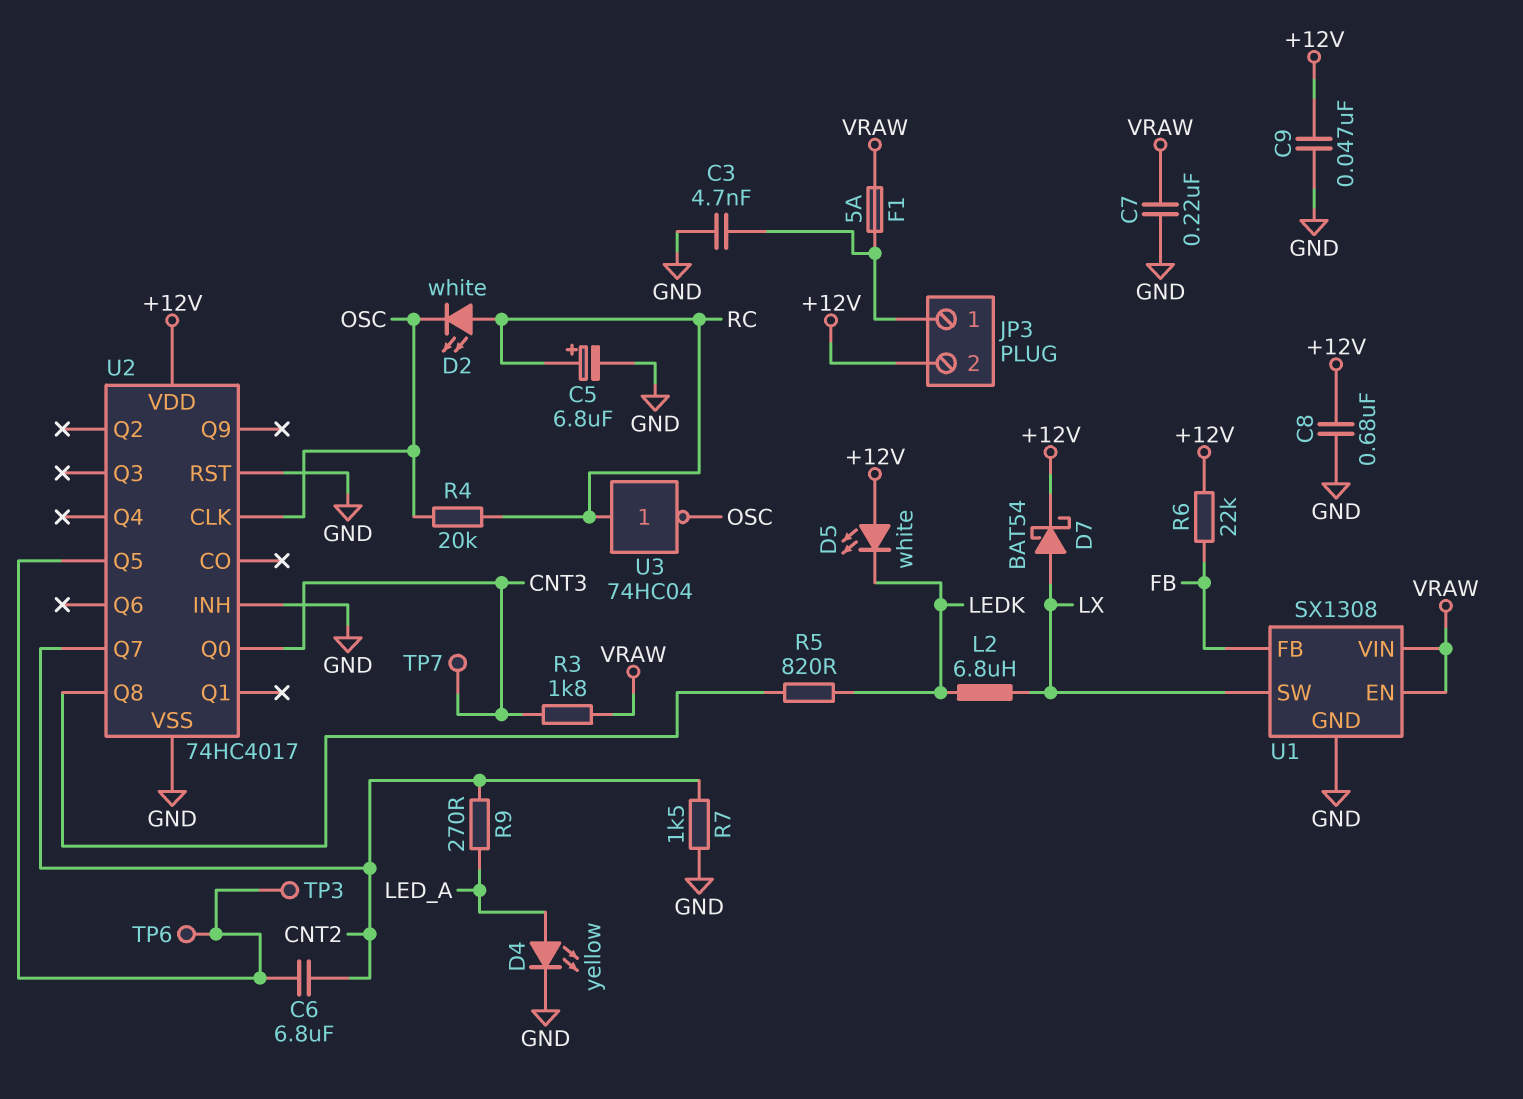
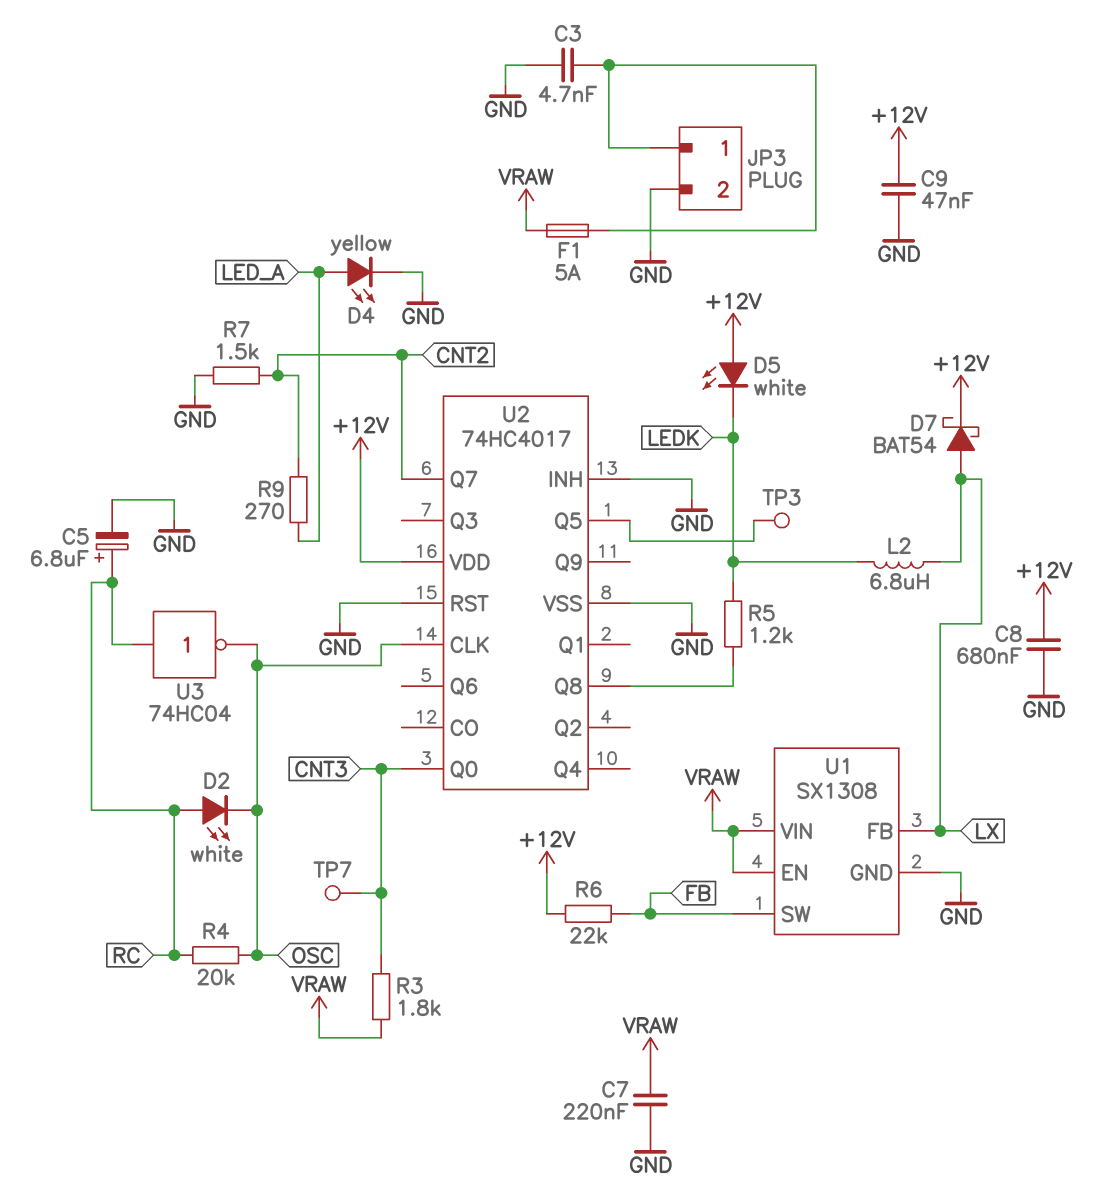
C6: 6.8uF (CNT2, U2/Q5) -> none
JP3 pin 2: +12V -> GND
R5: 820 (LEDK, U2/Q8) -> 1.2k (LEDK, U2/Q8)
TP6: test point (U2/Q5) -> none
U1 pin FB: FB -> LX
U1 pin SW: LX -> FB

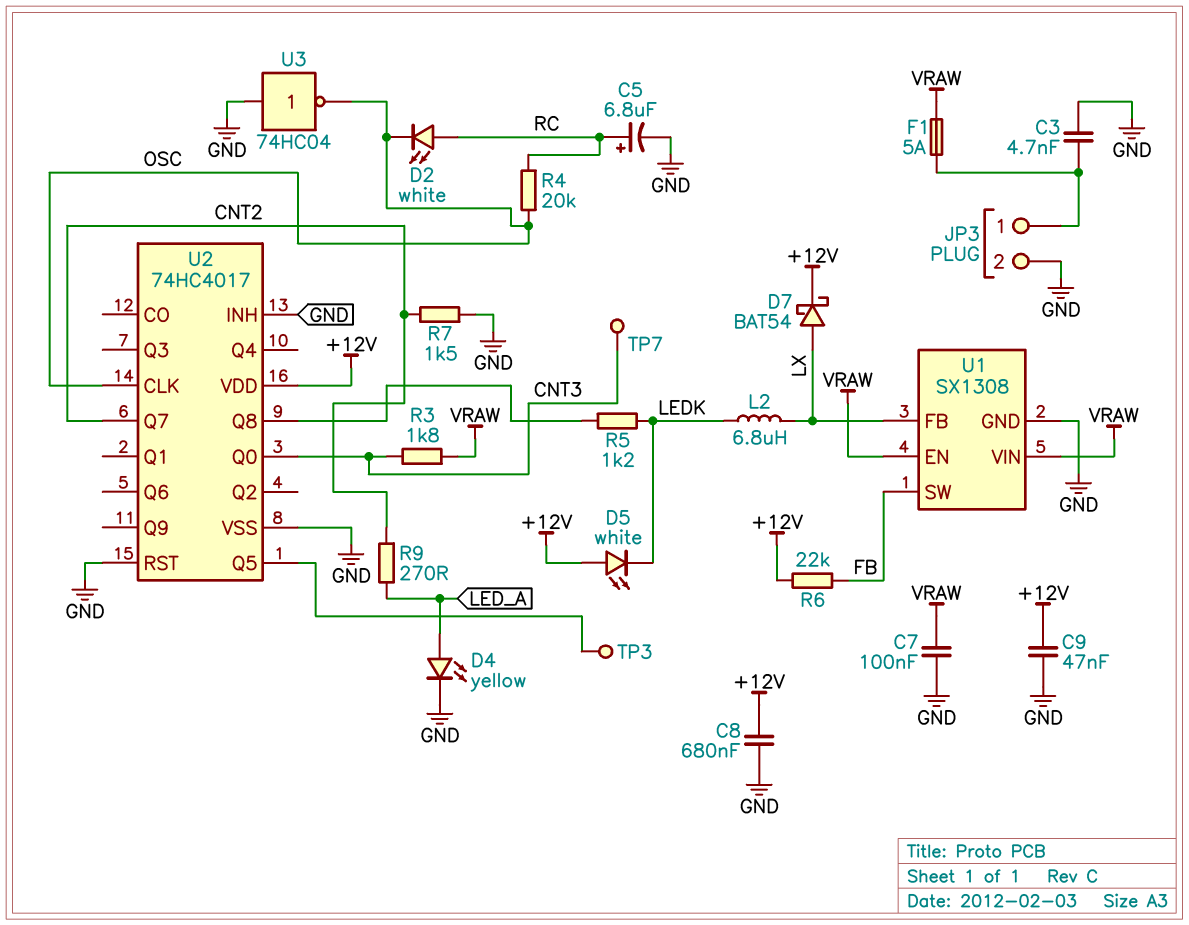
C7: 220nF (GND, VRAW) -> 100nF (GND, VRAW)
U3: NOT 74HC04 (in RC, out OSC) -> NOT 74HC04 (in GND, out OSC)

